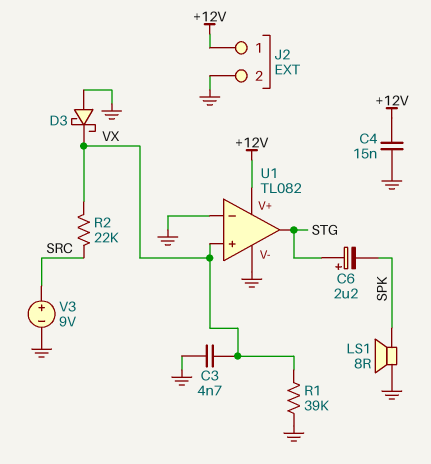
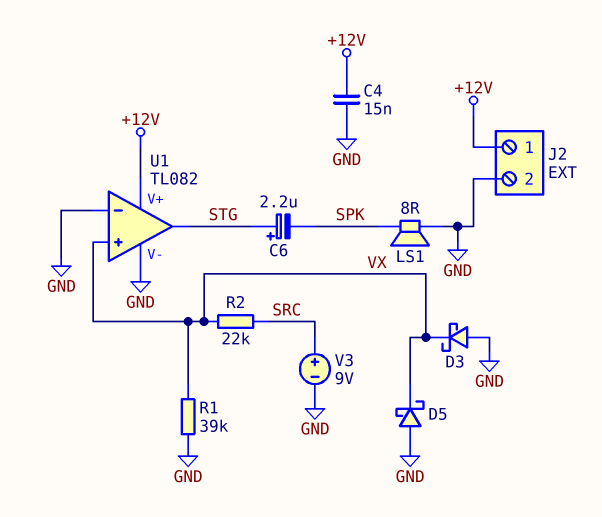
C3: 4.7nF (GND, VX) -> none
D5: none -> schottky (A GND, K VX)

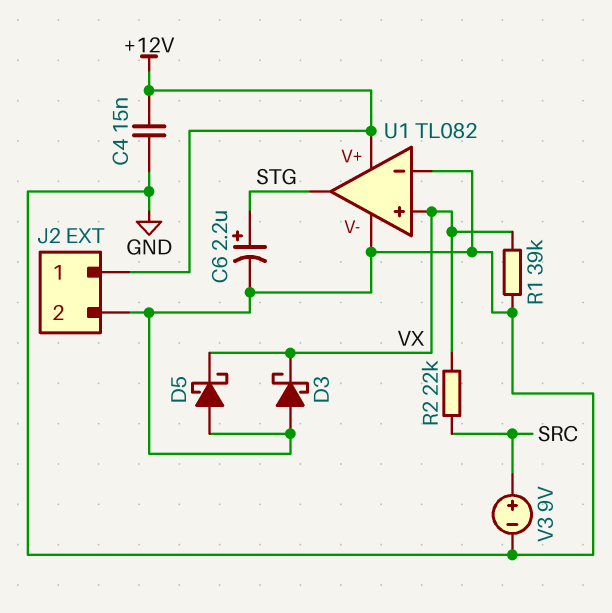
C6: 2.2uF (plus STG, minus SPK) -> 2.2uF (plus STG, minus GND)
LS1: speaker 8R (GND, SPK) -> none

